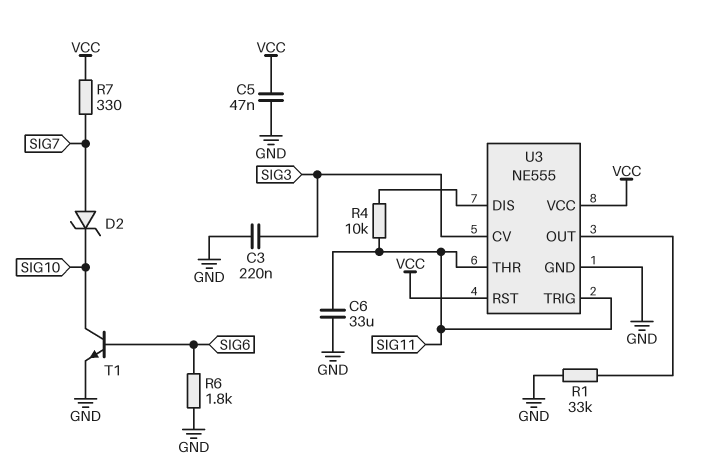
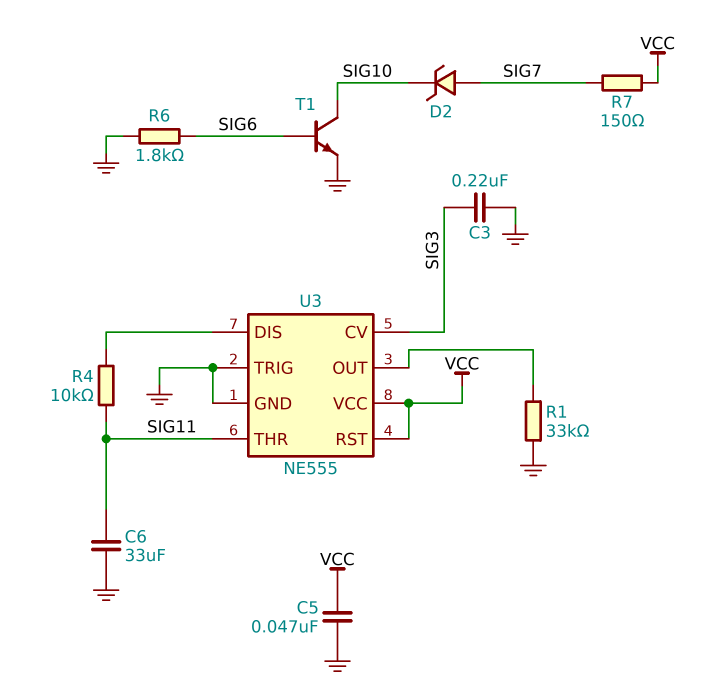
R7: 330 (SIG7, VCC) -> 150 (SIG7, VCC)
U3 pin TRIG: SIG11 -> GND

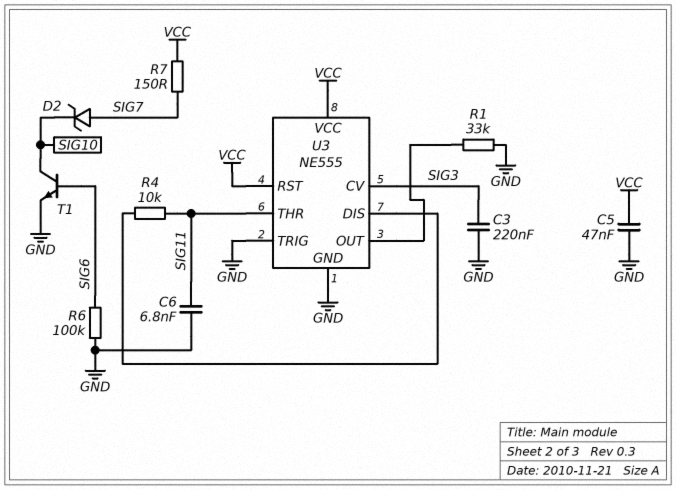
C6: 33uF (GND, SIG11) -> 6.8nF (GND, SIG11)
R6: 1.8k (GND, SIG6) -> 100k (GND, SIG6)

